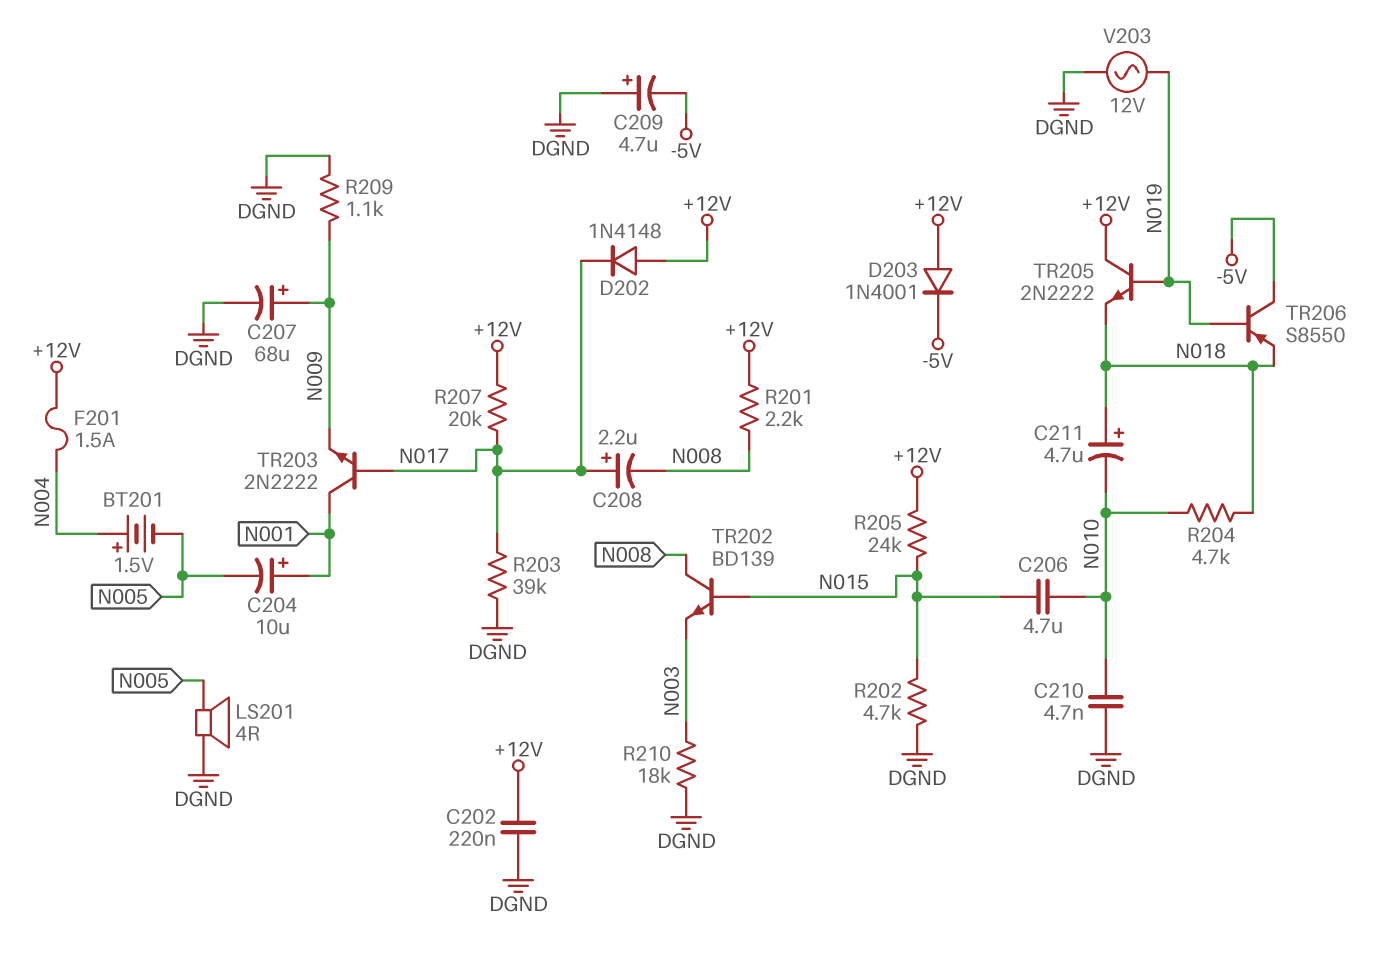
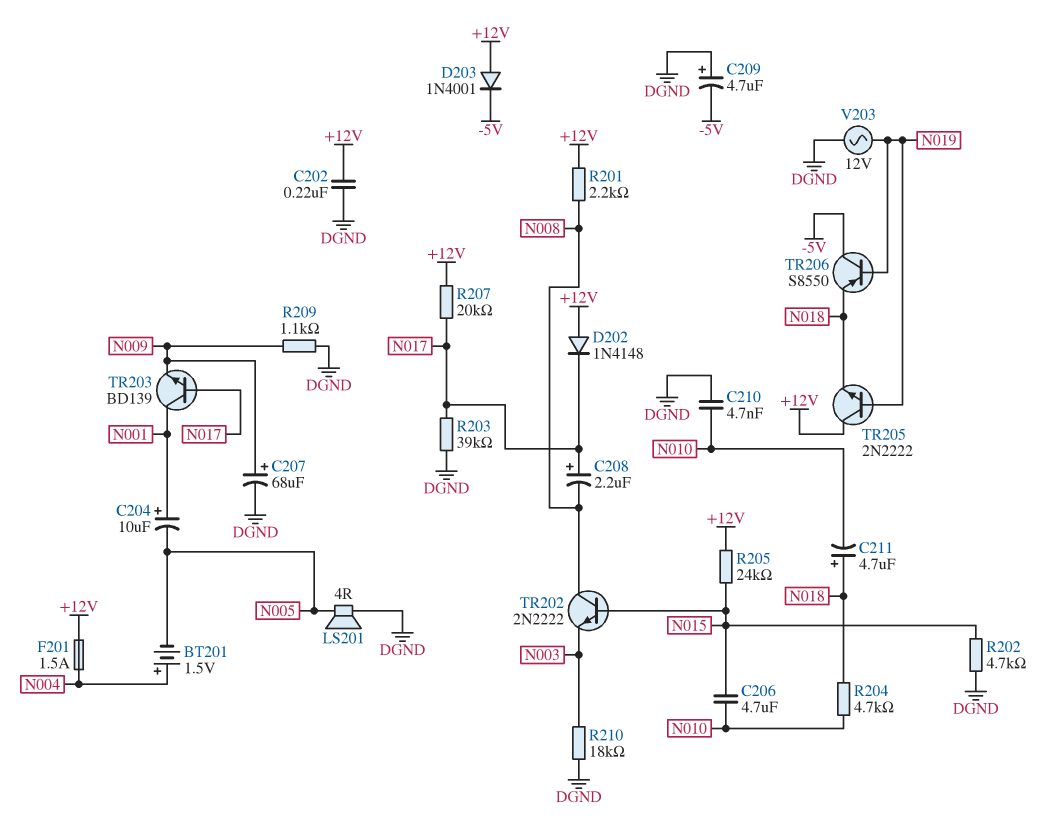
TR202: NPN BD139 (B N015, C N008, E N003) -> NPN 2N2222 (B N015, C N008, E N003)
TR203: NPN 2N2222 (B N017, C N001, E N009) -> NPN BD139 (B N017, C N001, E N009)

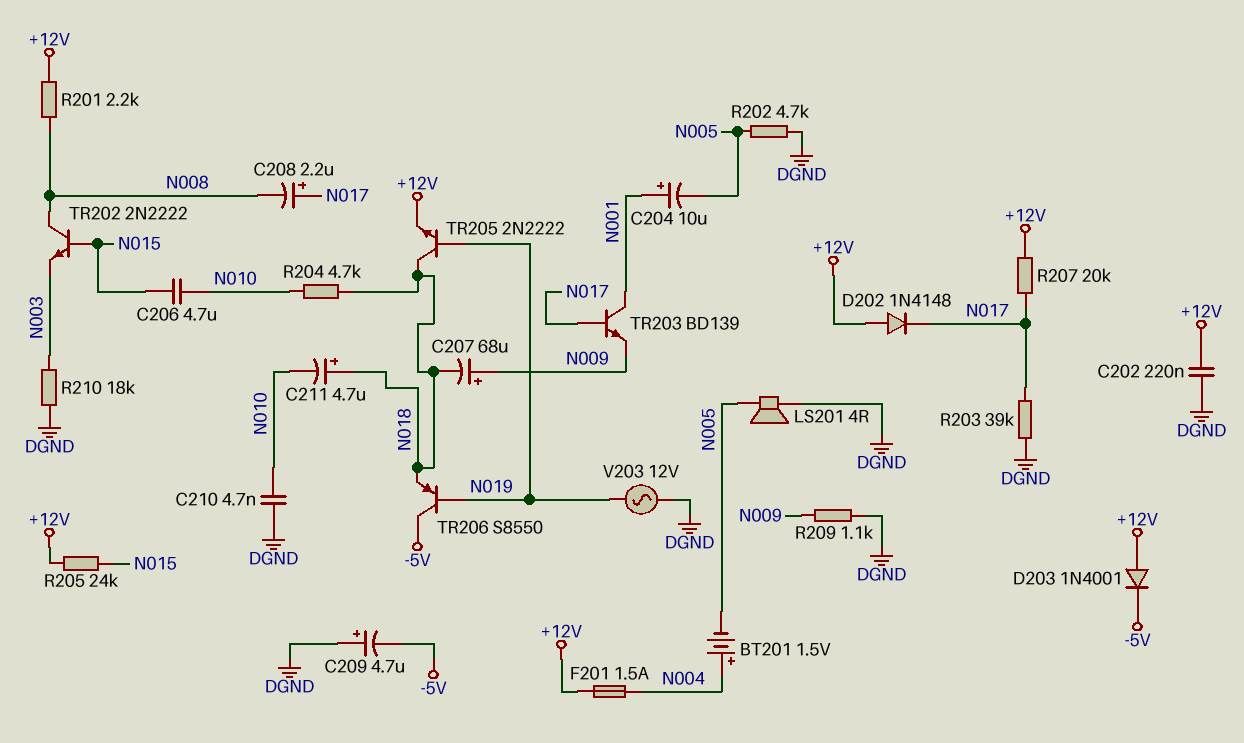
C207: 68uF (plus N009, minus DGND) -> 68uF (plus N009, minus N018)
R202: 4.7k (DGND, N015) -> 4.7k (DGND, N005)
TR205: NPN 2N2222 (B N019, C +12V, E N018) -> NPN 2N2222 (B N019, C N018, E +12V)

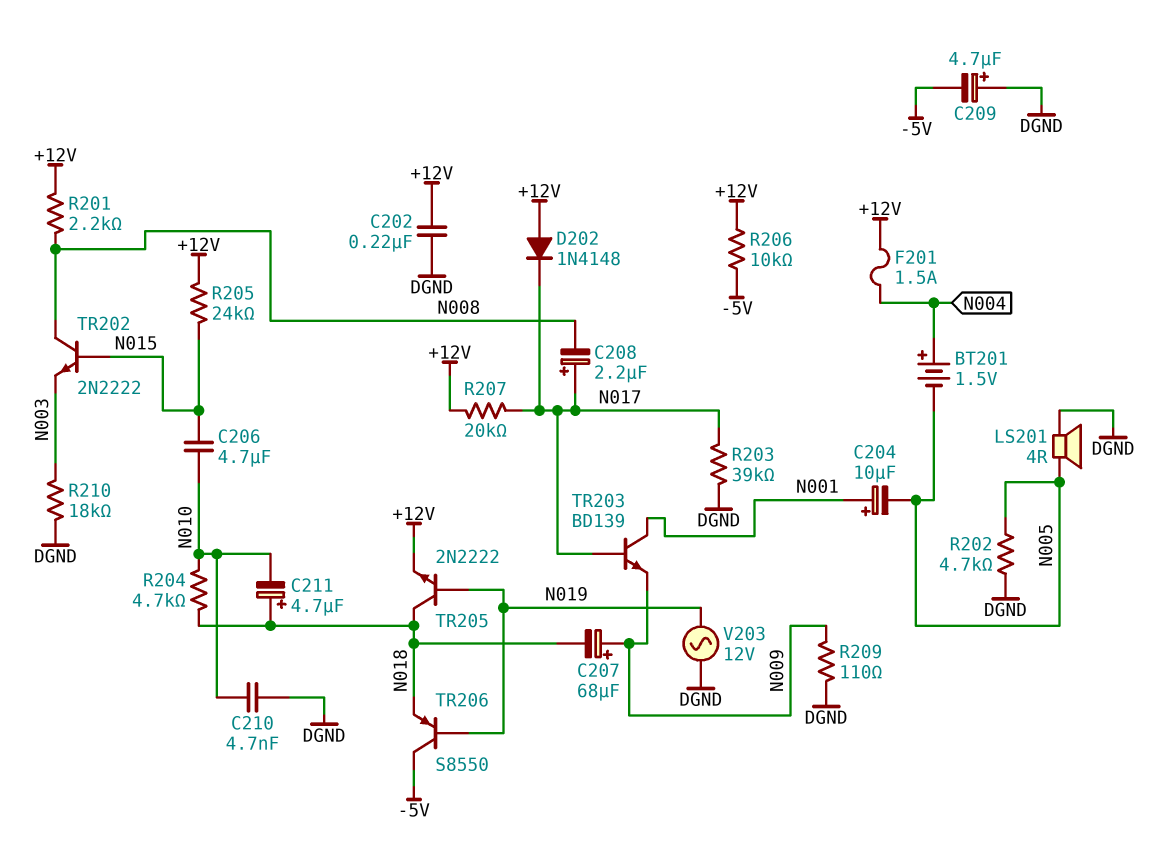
D203: diode 1N4001 (A +12V, K -5V) -> none
R206: none -> 10k (+12V, -5V)
R209: 1.1k (DGND, N009) -> 110 (DGND, N009)

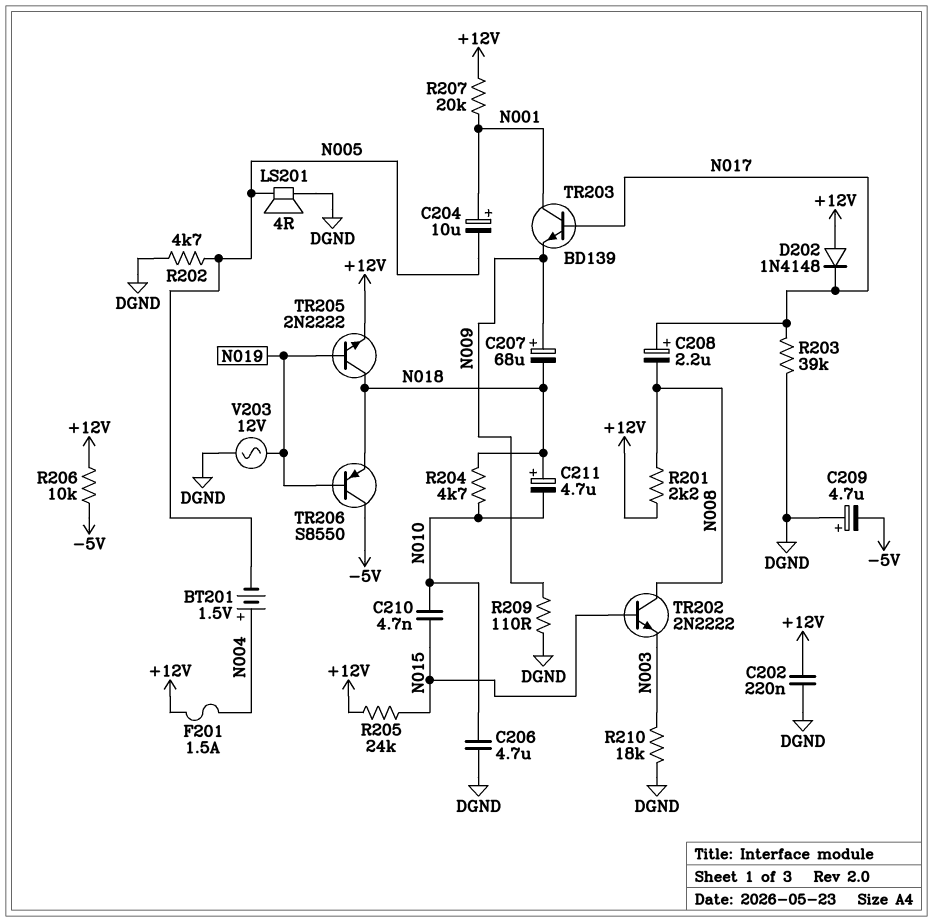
C206: 4.7uF (N010, N015) -> 4.7uF (DGND, N010)
C210: 4.7nF (DGND, N010) -> 4.7nF (N010, N015)
R207: 20k (+12V, N017) -> 20k (+12V, N001)

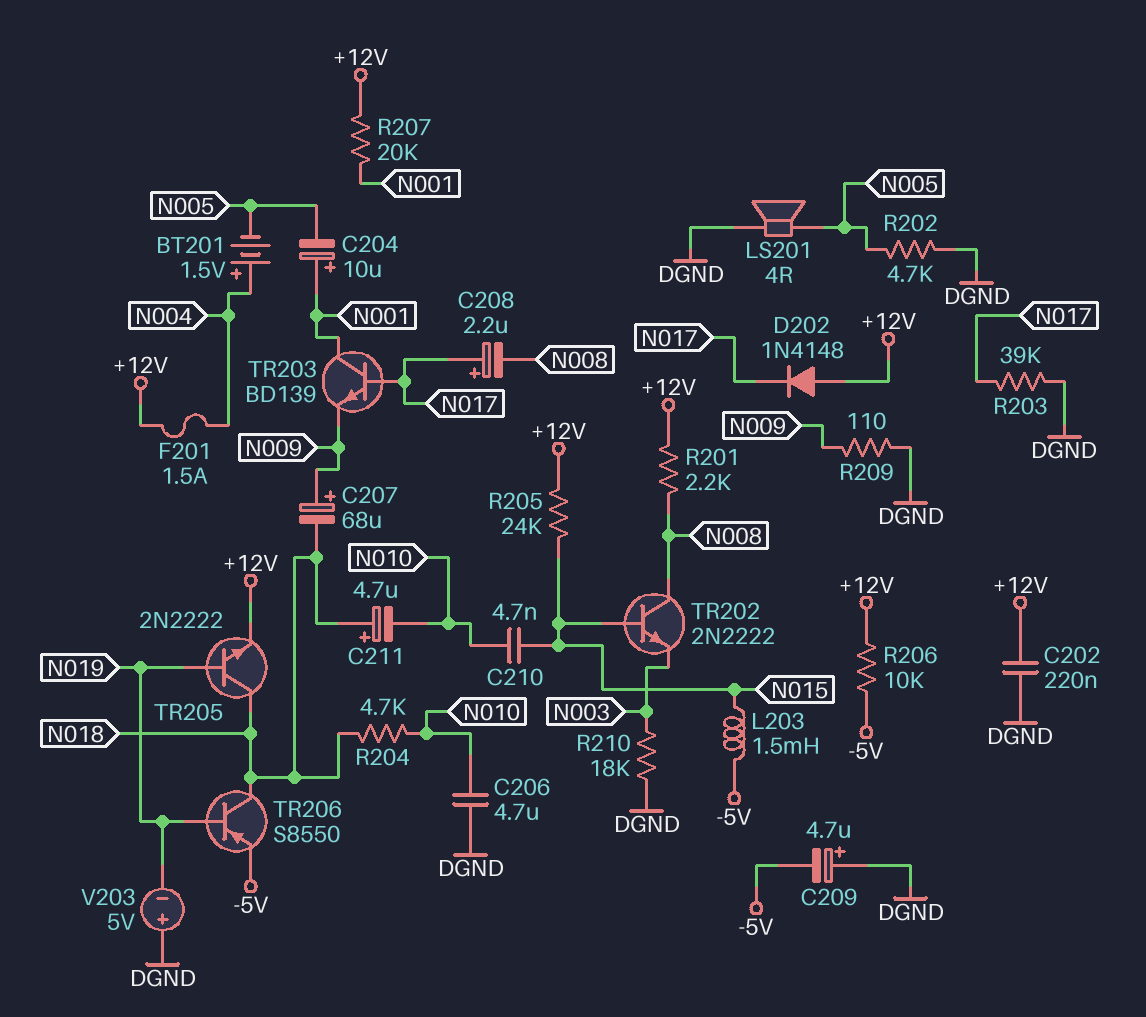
L203: none -> 1.5mH (-5V, N015)
TR206: PNP S8550 (B N019, C -5V, E N018) -> PNP S8550 (B N019, C N018, E -5V)
V203: AC 12V (DGND, N019) -> 5V (plus DGND, minus N019)

